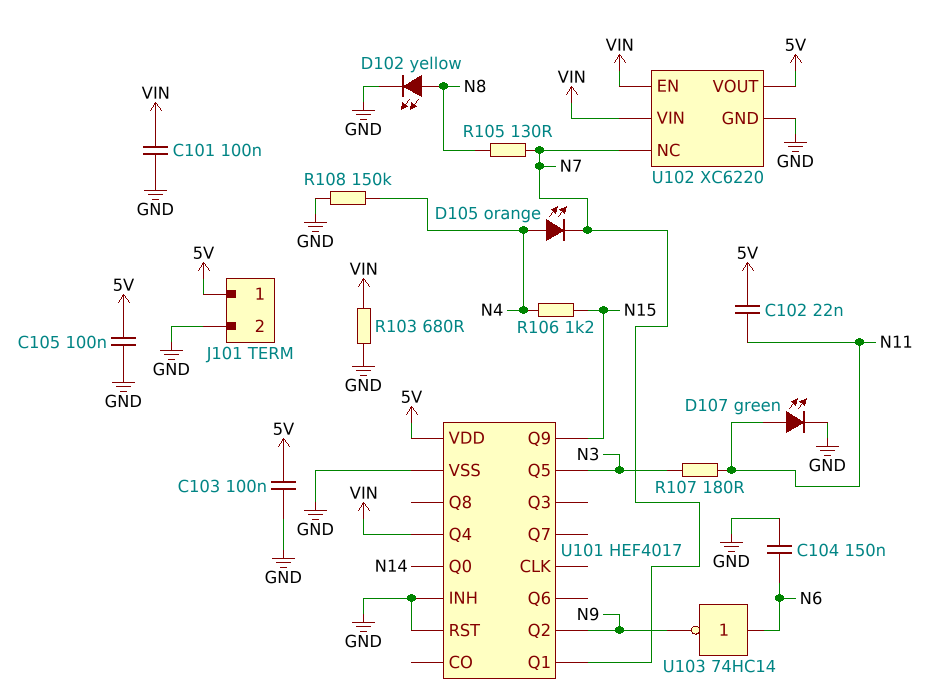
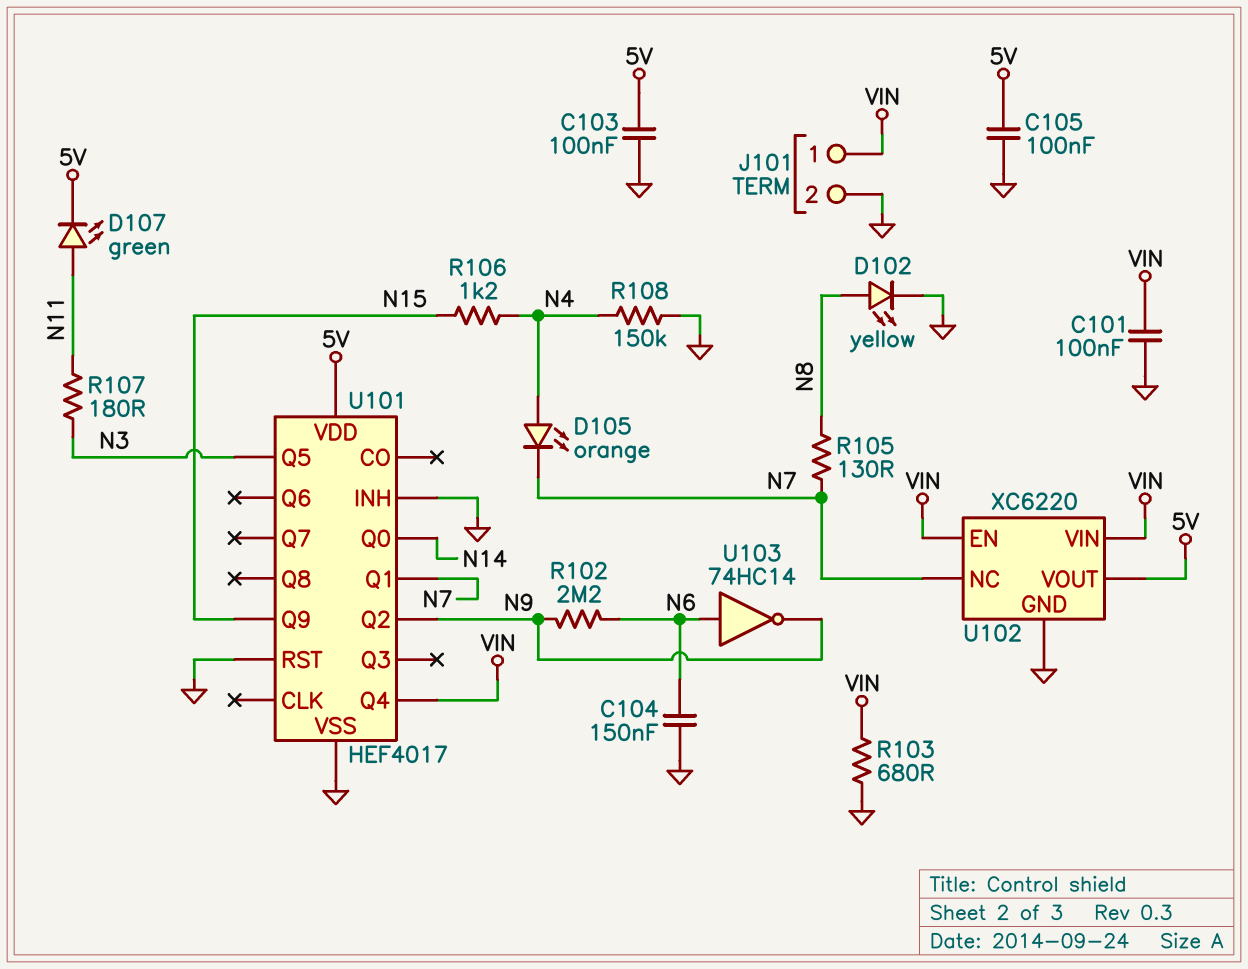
C102: 22nF (5V, N11) -> none
D107: LED green (A N11, K GND) -> LED green (A N11, K 5V)
J101 pin 1: 5V -> VIN
R102: none -> 2.2M (N6, N9)

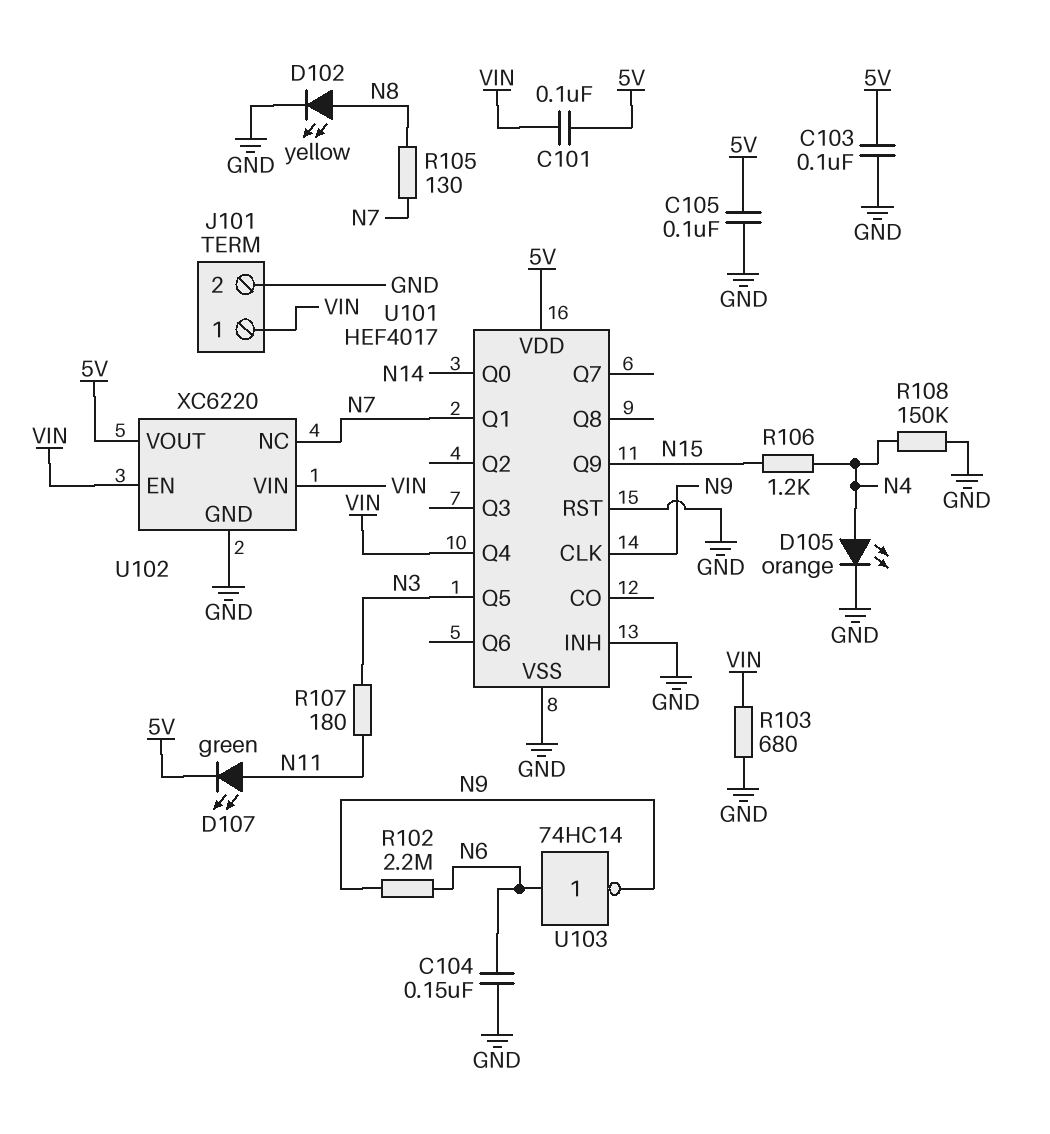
C101: 100nF (GND, VIN) -> 100nF (5V, VIN)
D105: LED orange (A N4, K N7) -> LED orange (A N4, K GND)
U101 pin CLK: none -> N9
U101 pin Q2: N9 -> none

